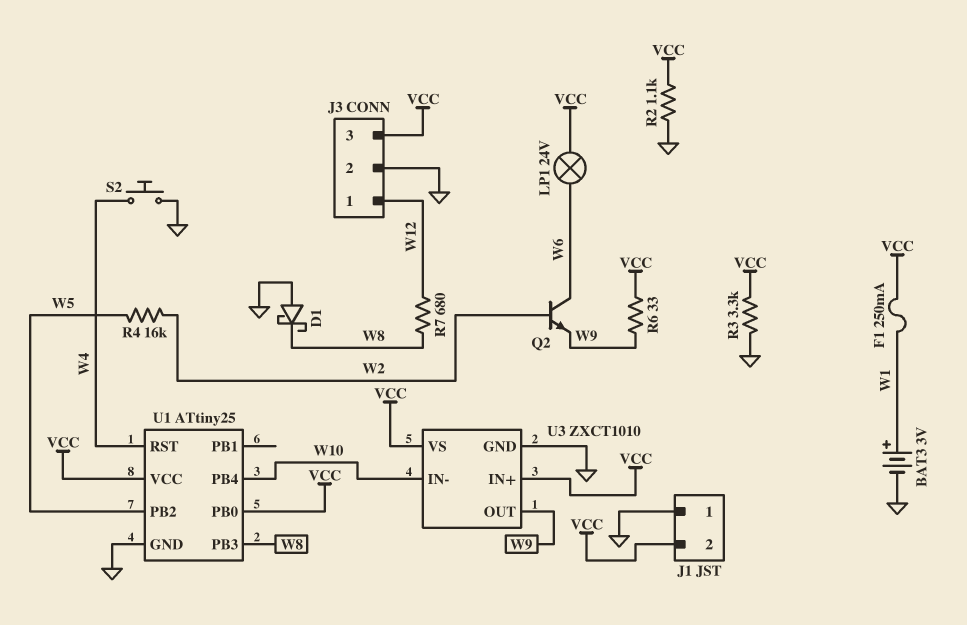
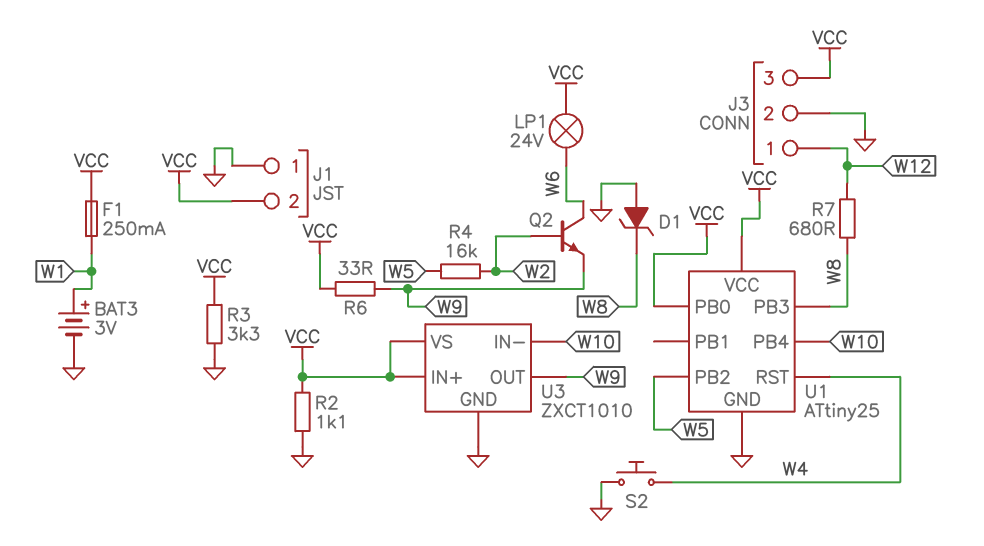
D1: schottky (A GND, K W8) -> zener (A GND, K W8)

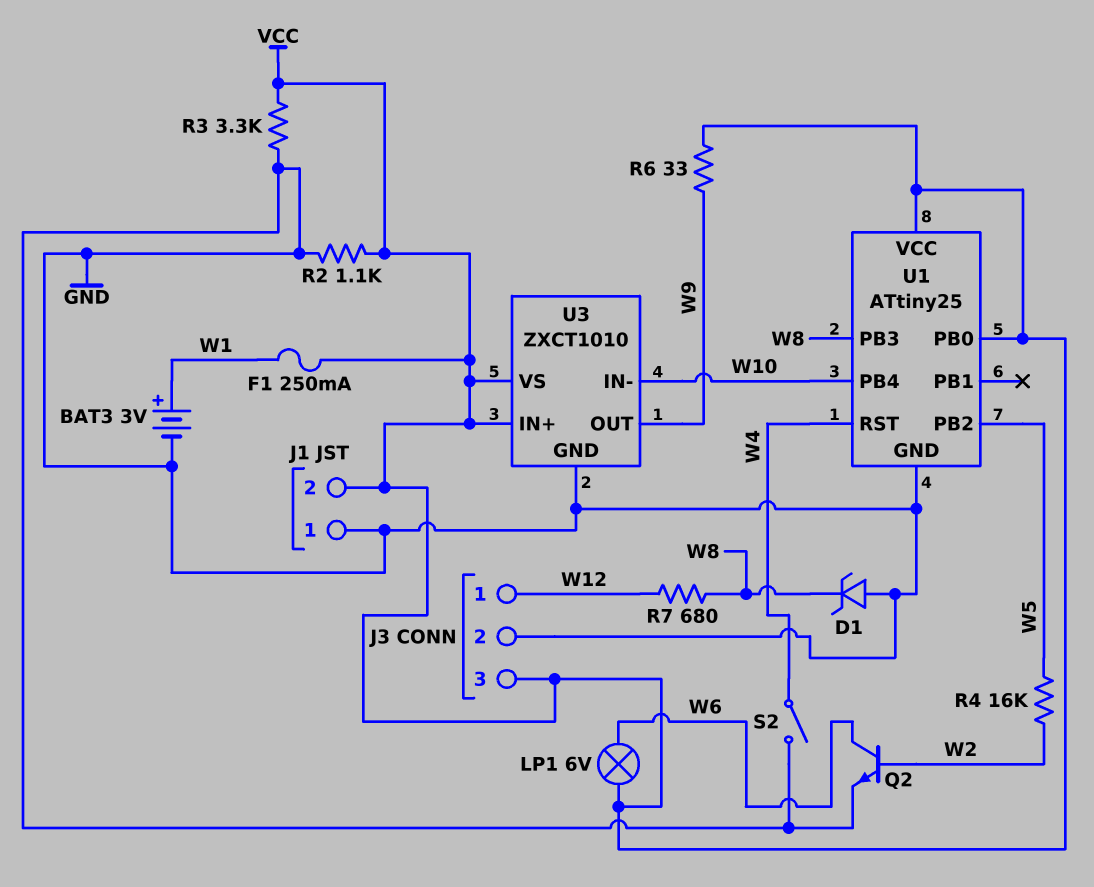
LP1: lamp 24V (VCC, W6) -> lamp 6V (VCC, W6)
Q2: NPN (B W2, C W6, E W9) -> NPN (B W2, C W6, E GND)
S2: button (GND, W4) -> switch (GND, W4)

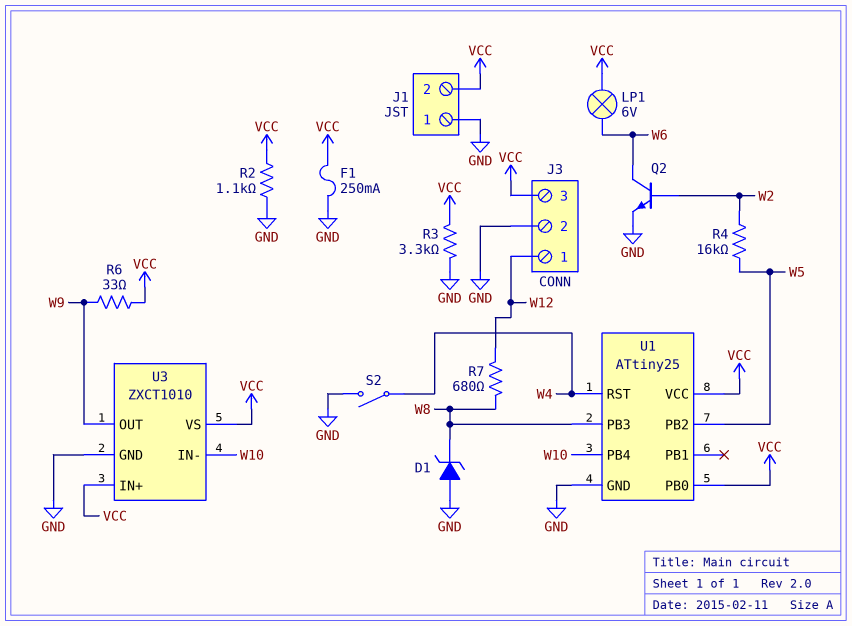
BAT3: 3V (plus W1, minus GND) -> none
F1: 250mA (VCC, W1) -> 250mA (GND, VCC)

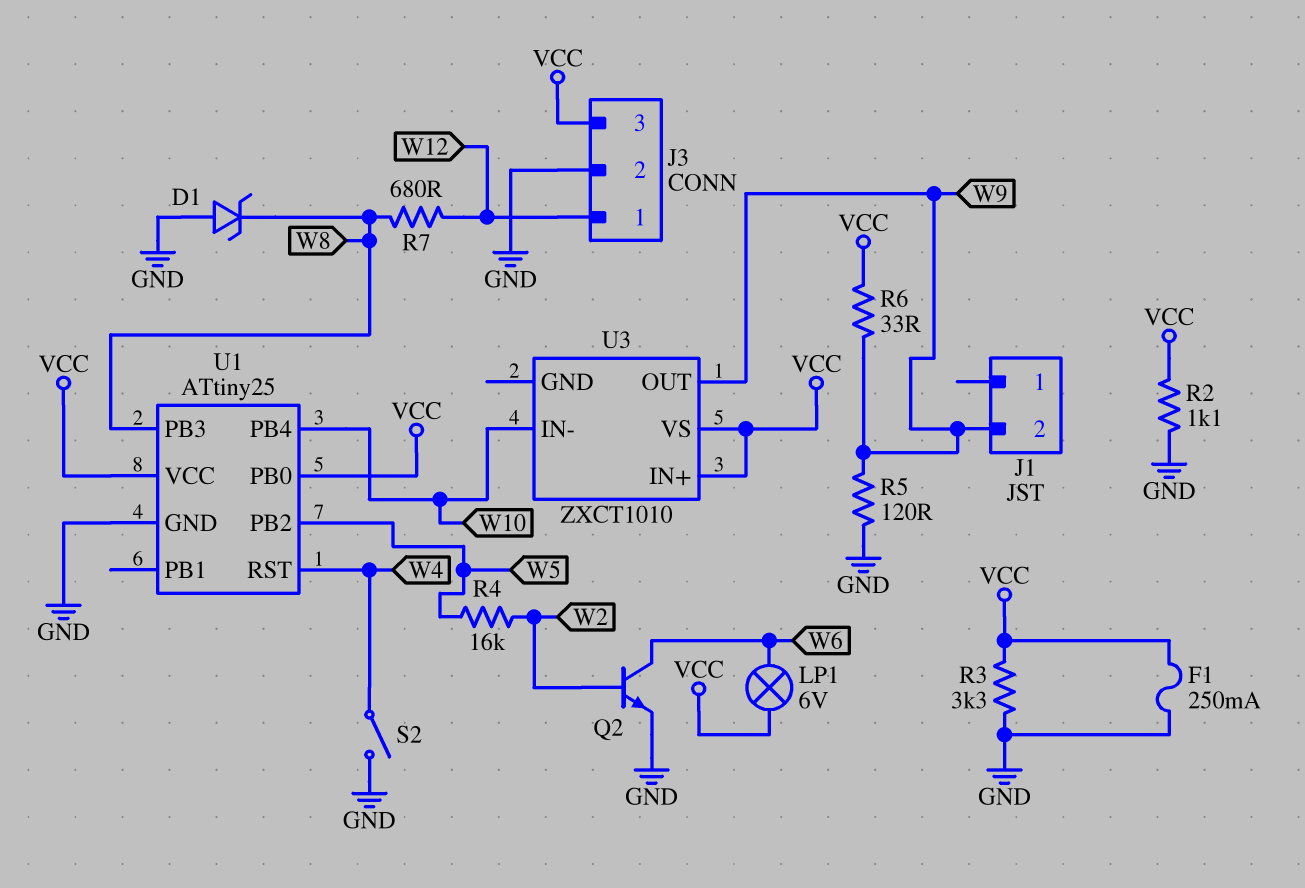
J1 pin 1: GND -> none
J1 pin 2: VCC -> W9
R5: none -> 120 (GND, W9)
U3 pin GND: GND -> none

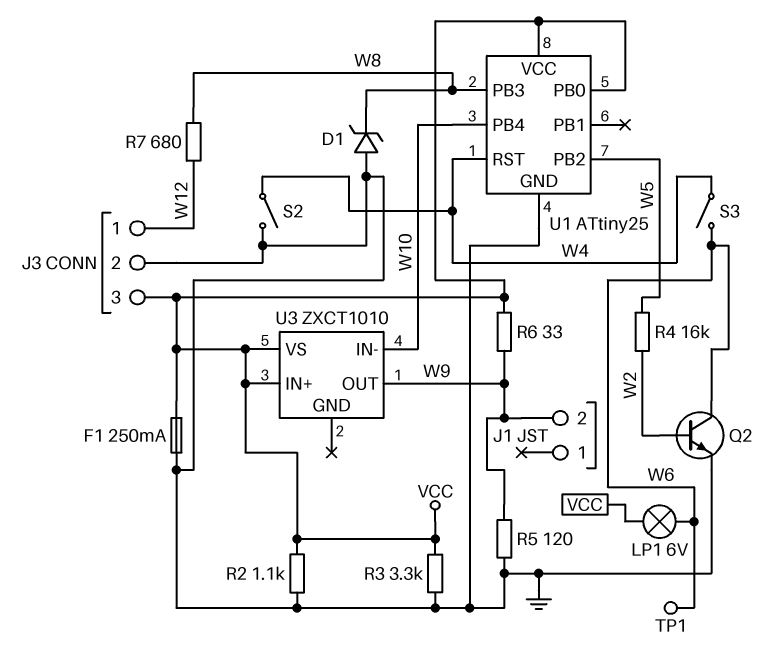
S3: none -> switch (W4, W6)
TP1: none -> test point (W6)

